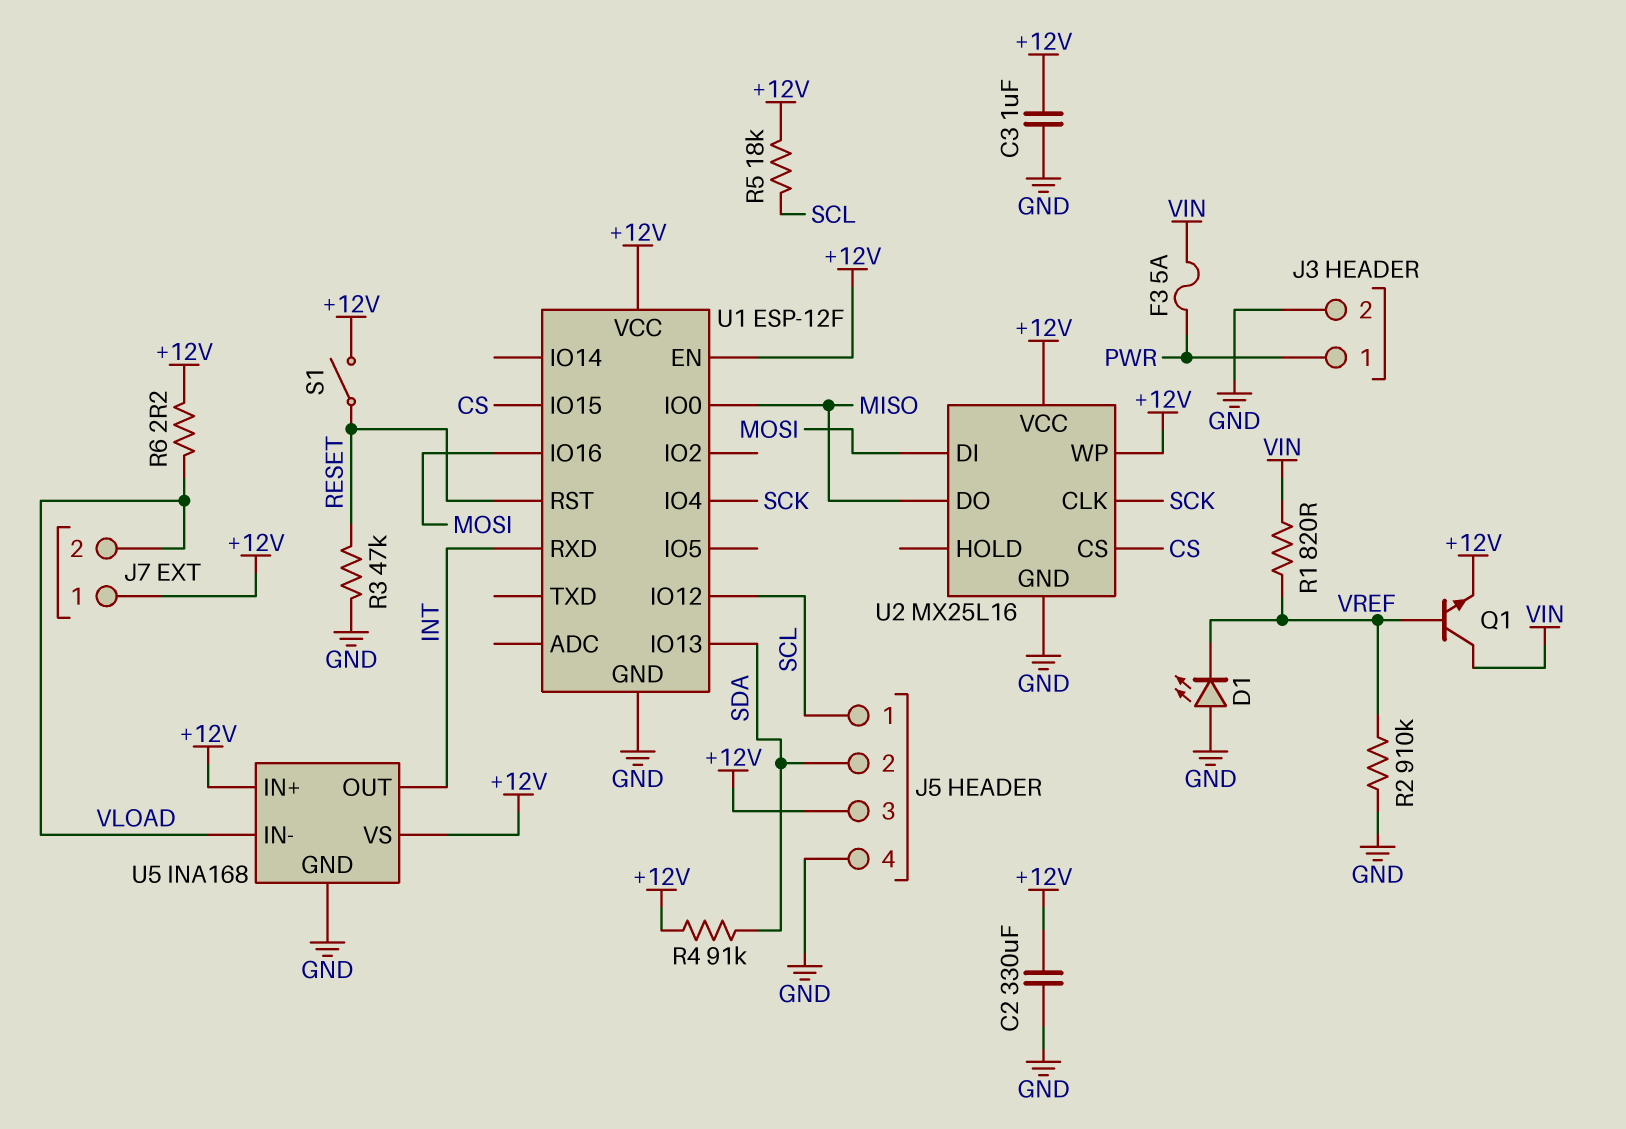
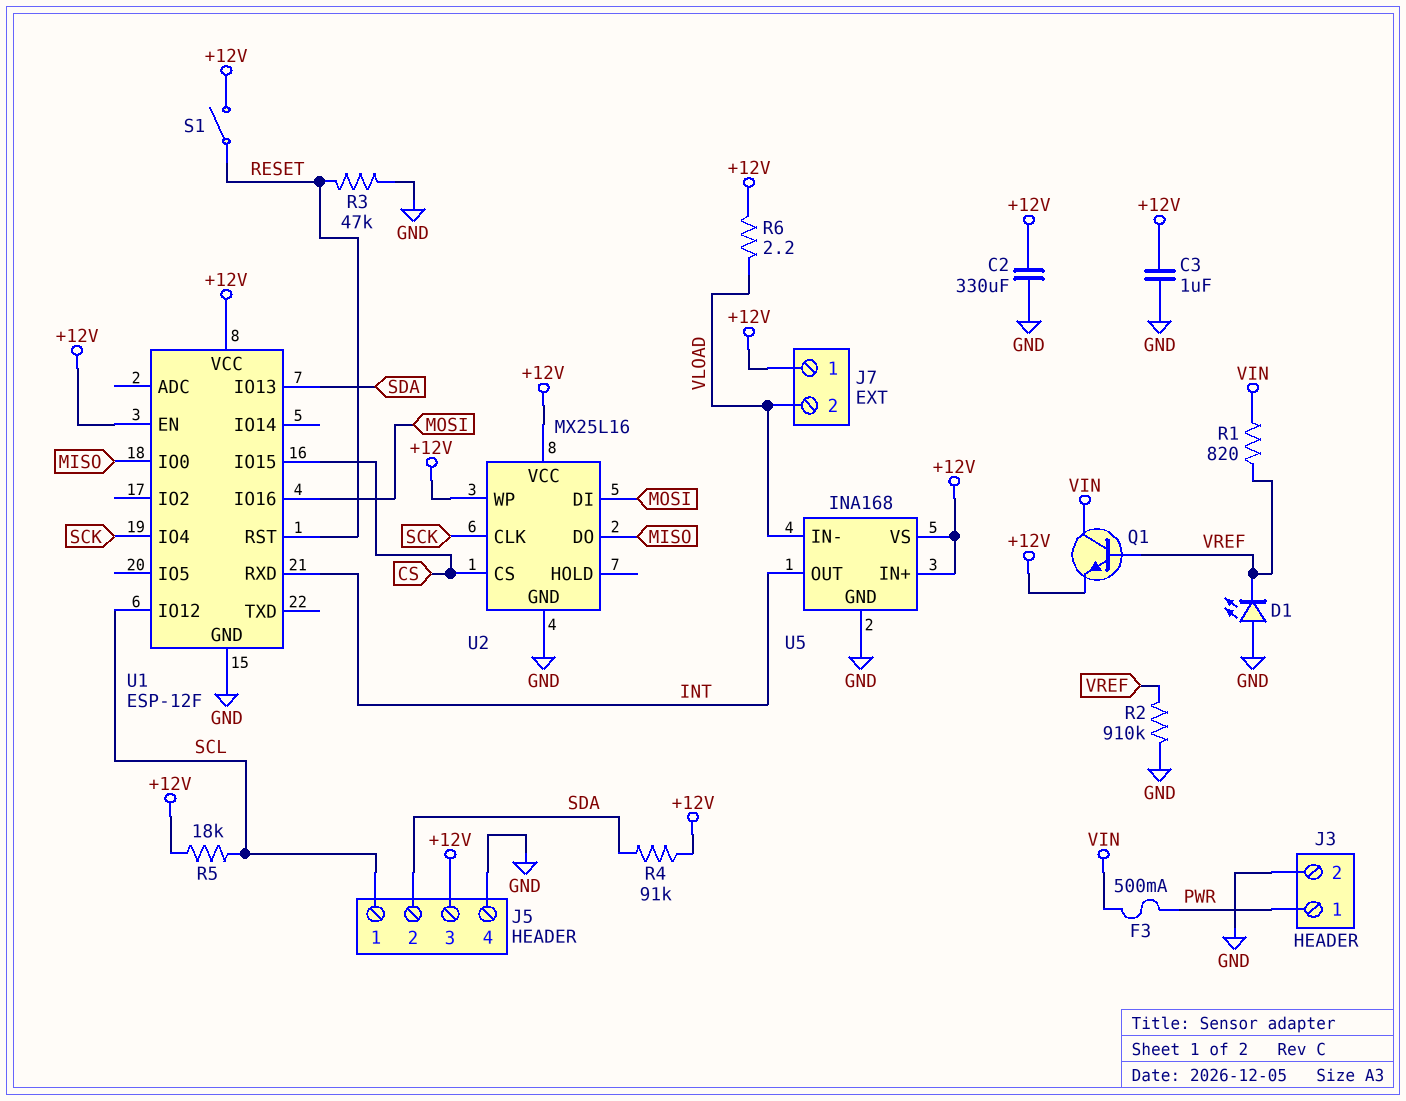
F3: 5A (PWR, VIN) -> 500mA (PWR, VIN)

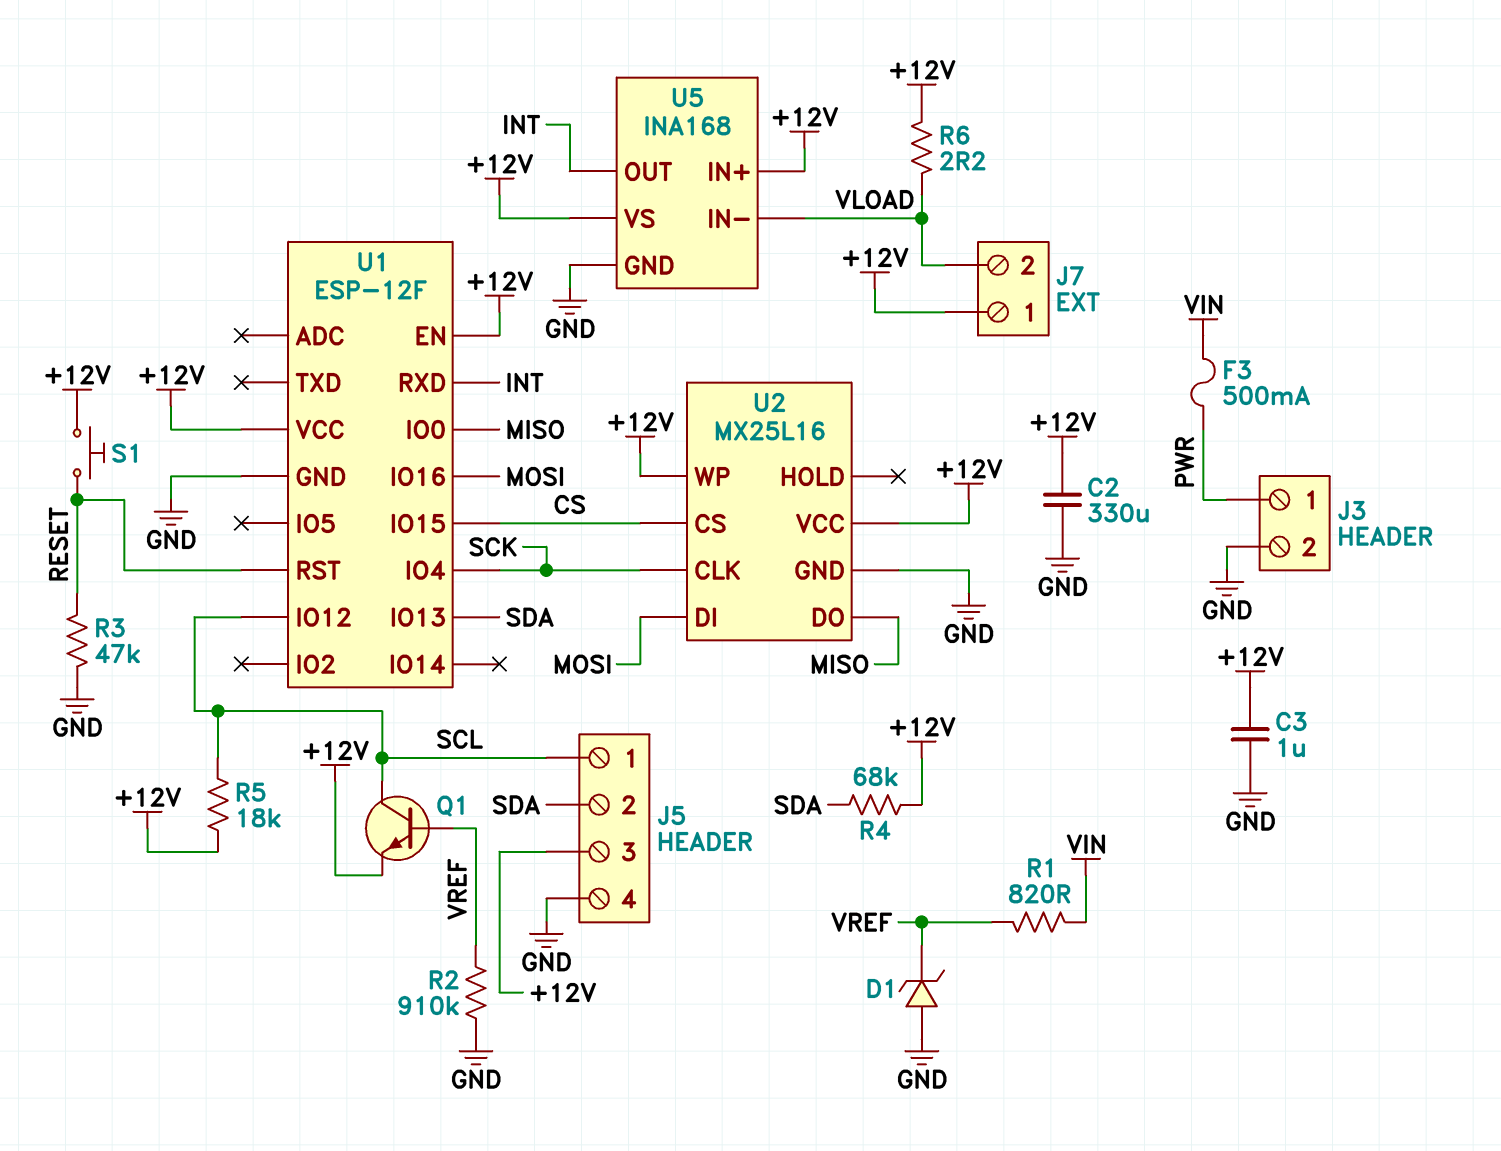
D1: LED (A GND, K VREF) -> zener (A GND, K VREF)
Q1: NPN (B VREF, C VIN, E +12V) -> NPN (B VREF, C SCL, E +12V)
R4: 91k (+12V, SDA) -> 68k (+12V, SDA)
S1: switch (+12V, RESET) -> button (+12V, RESET)

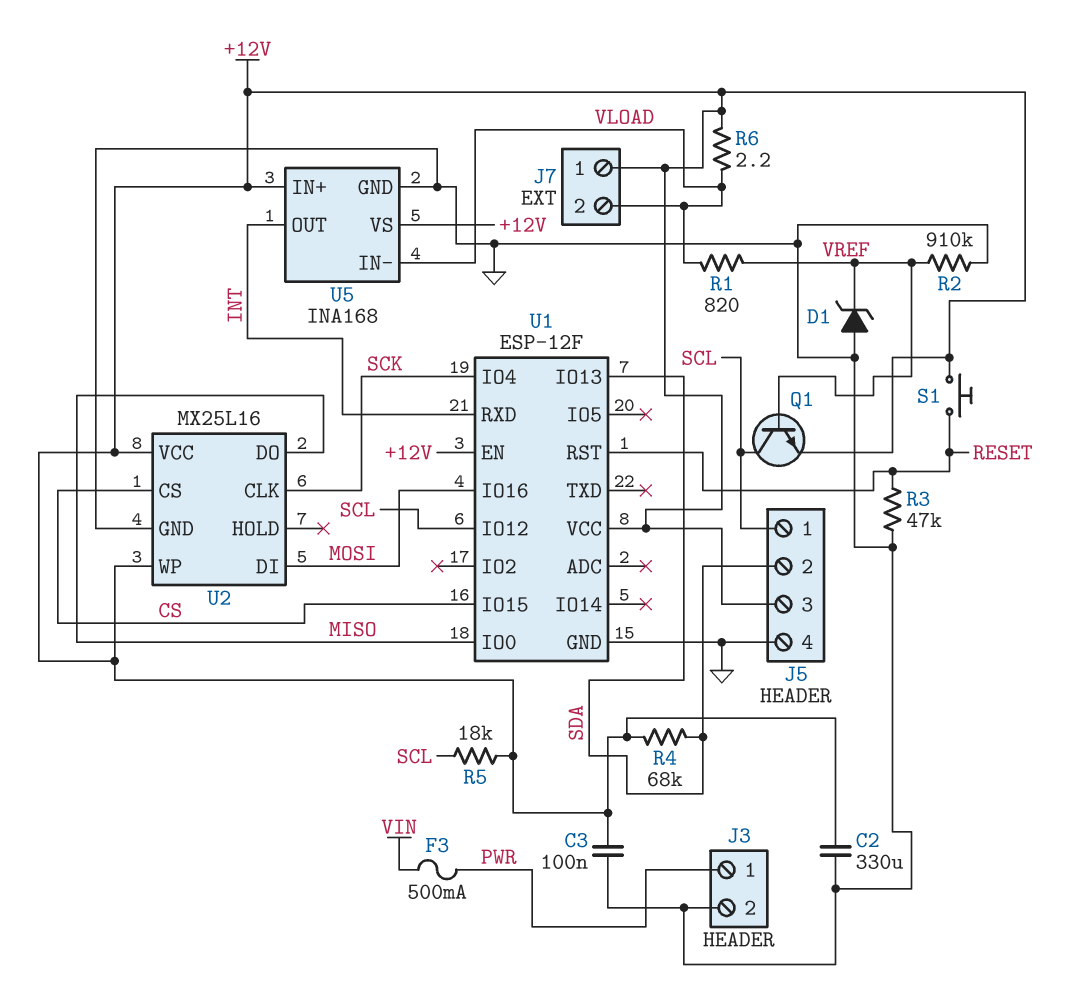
C3: 1uF (+12V, GND) -> 100nF (+12V, GND)
R1: 820 (VIN, VREF) -> 820 (VLOAD, VREF)

